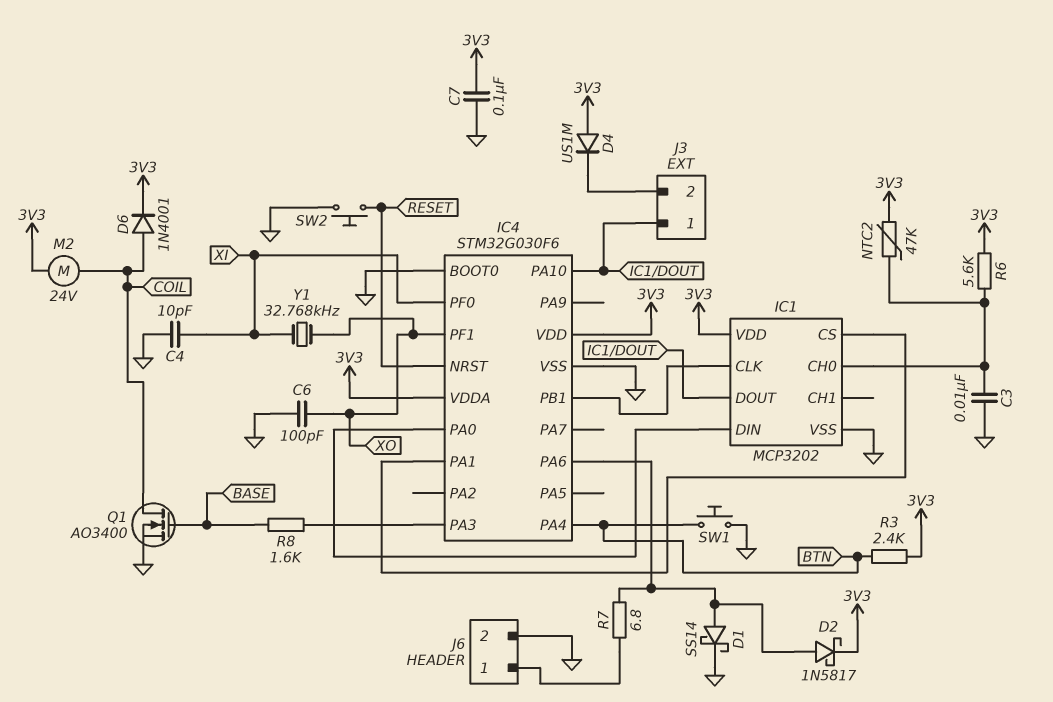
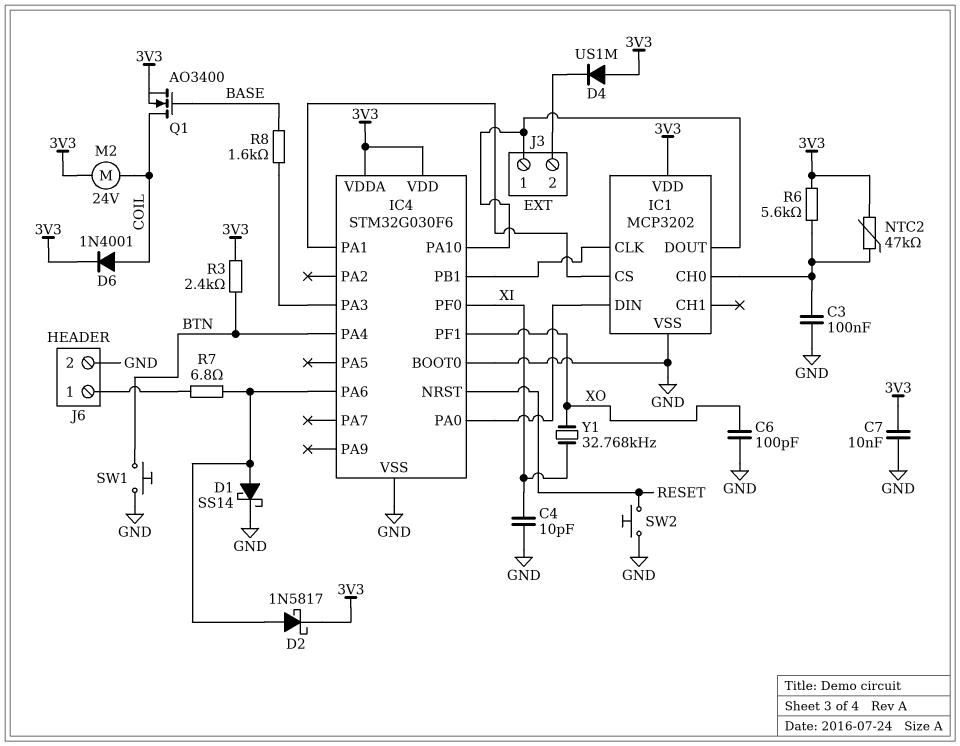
C3: 10nF (GND, IC1/CH0) -> 100nF (GND, IC1/CH0)
C7: 100nF (3V3, GND) -> 10nF (3V3, GND)
Q1: NMOS AO3400 (G BASE, D COIL, S GND) -> NMOS AO3400 (G BASE, D COIL, S 3V3)

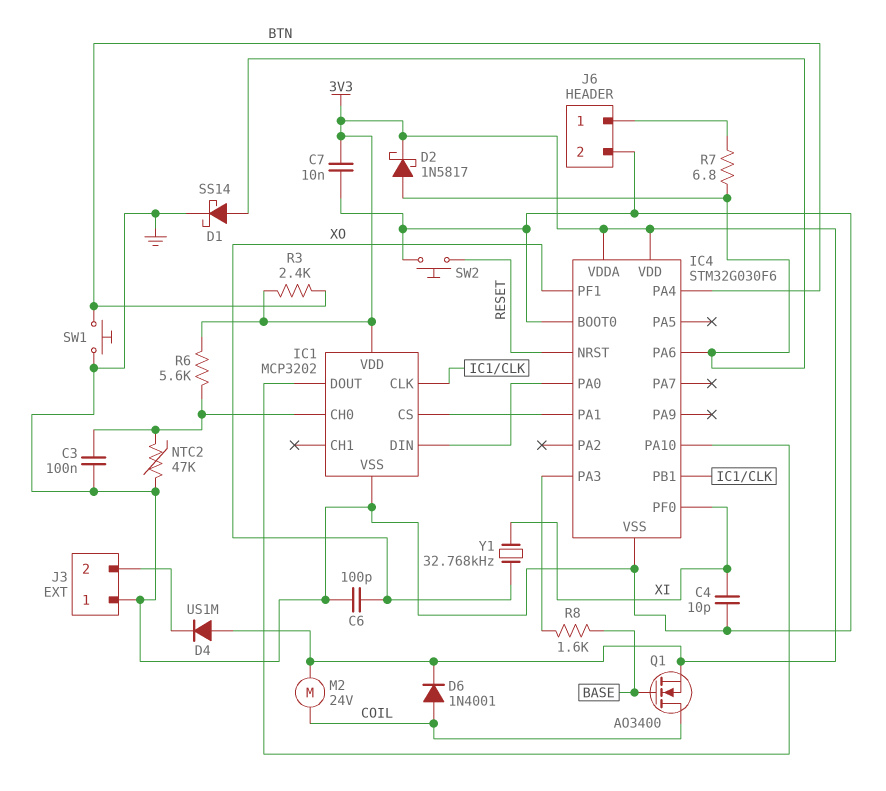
J3 pin 1: IC1/DOUT -> GND
NTC2: 47k (3V3, IC1/CH0) -> 47k (GND, IC1/CH0)

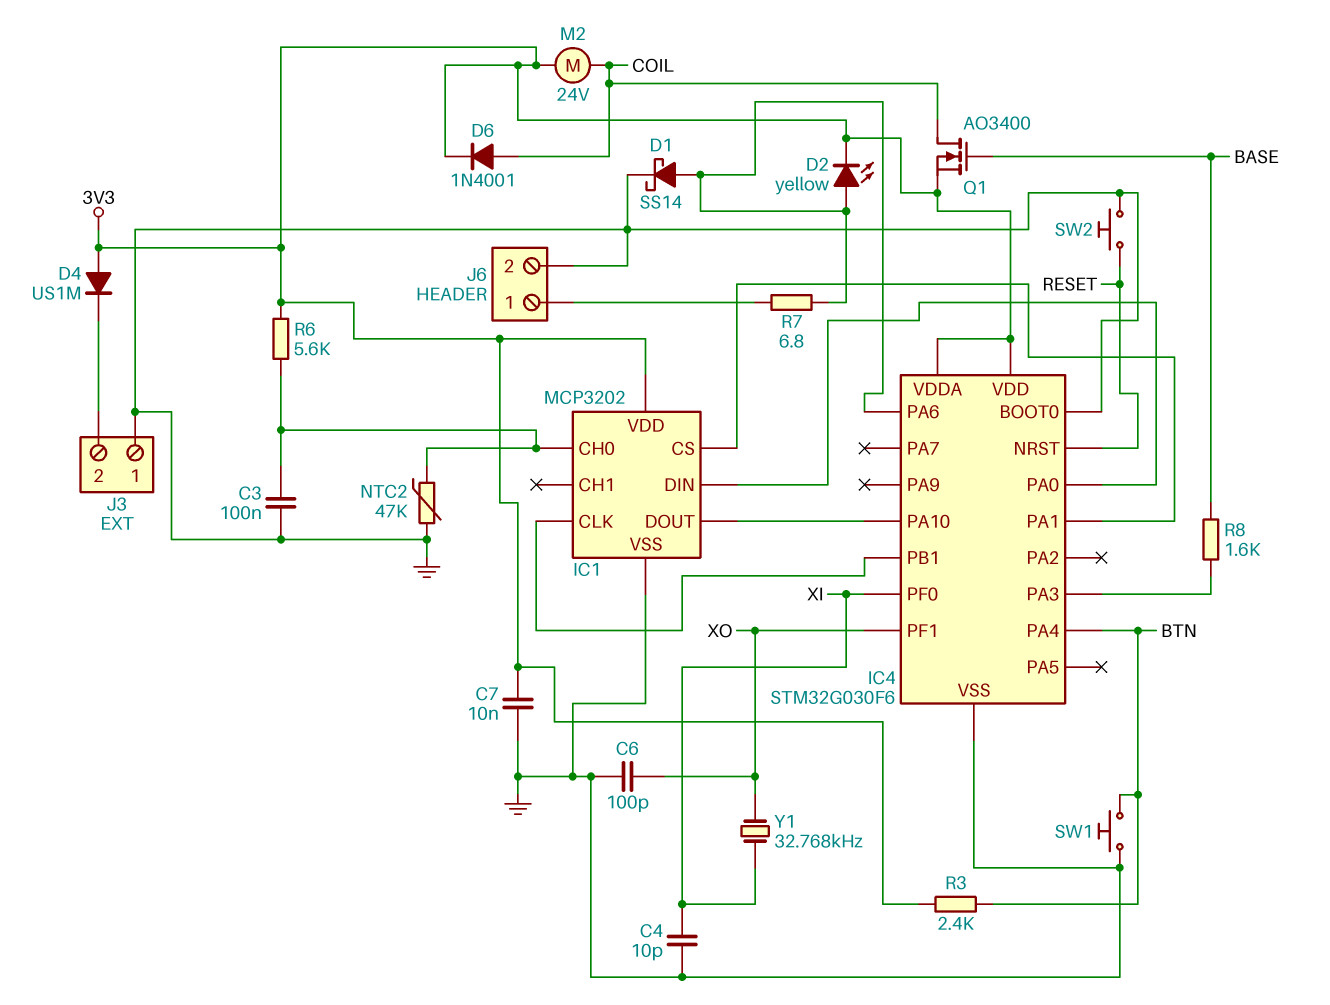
D2: schottky 1N5817 (A IC4/PA6, K 3V3) -> LED yellow (A IC4/PA6, K 3V3)

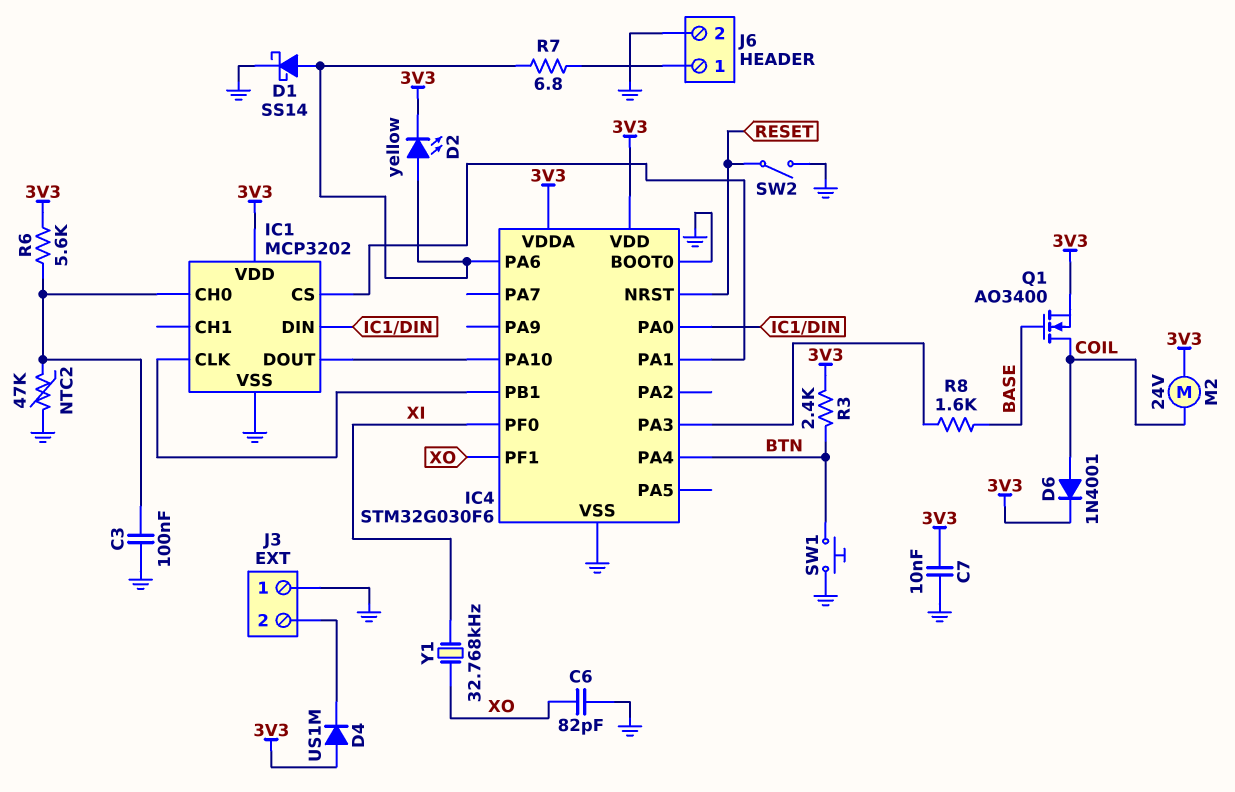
C4: 10pF (GND, XI) -> none
C6: 100pF (GND, XO) -> 82pF (GND, XO)
SW2: button (GND, RESET) -> switch (GND, RESET)

